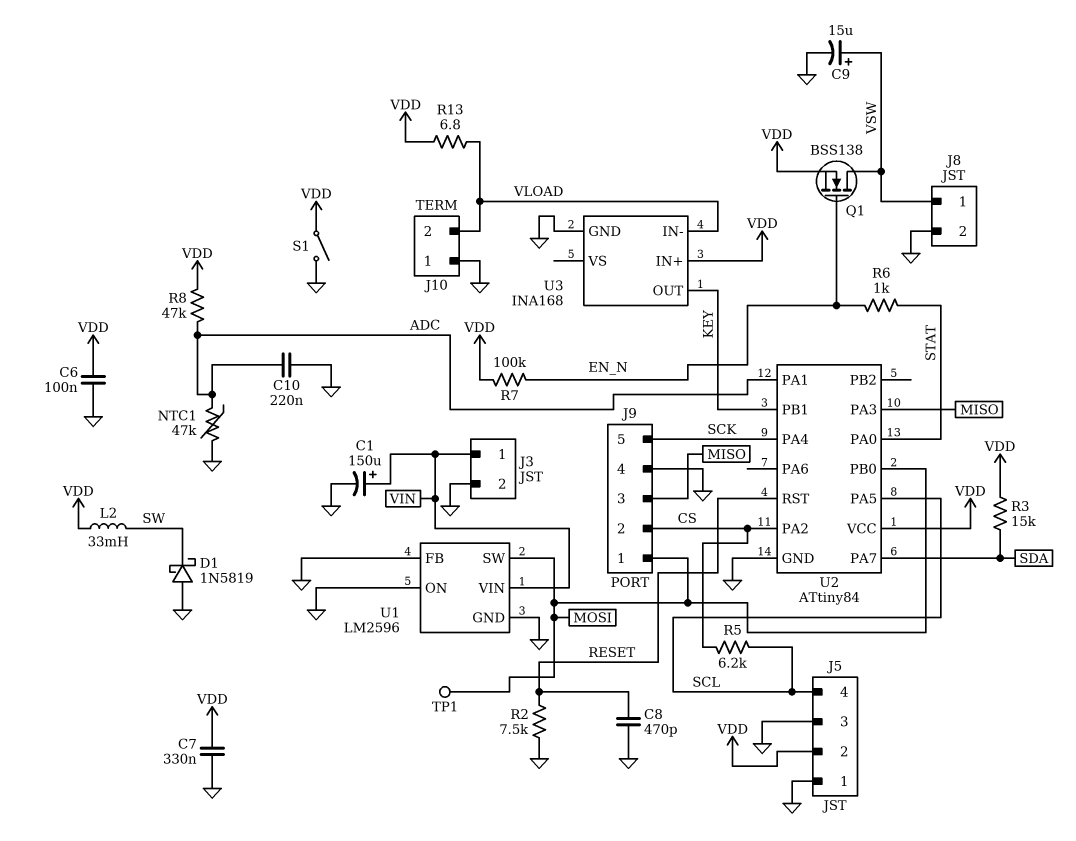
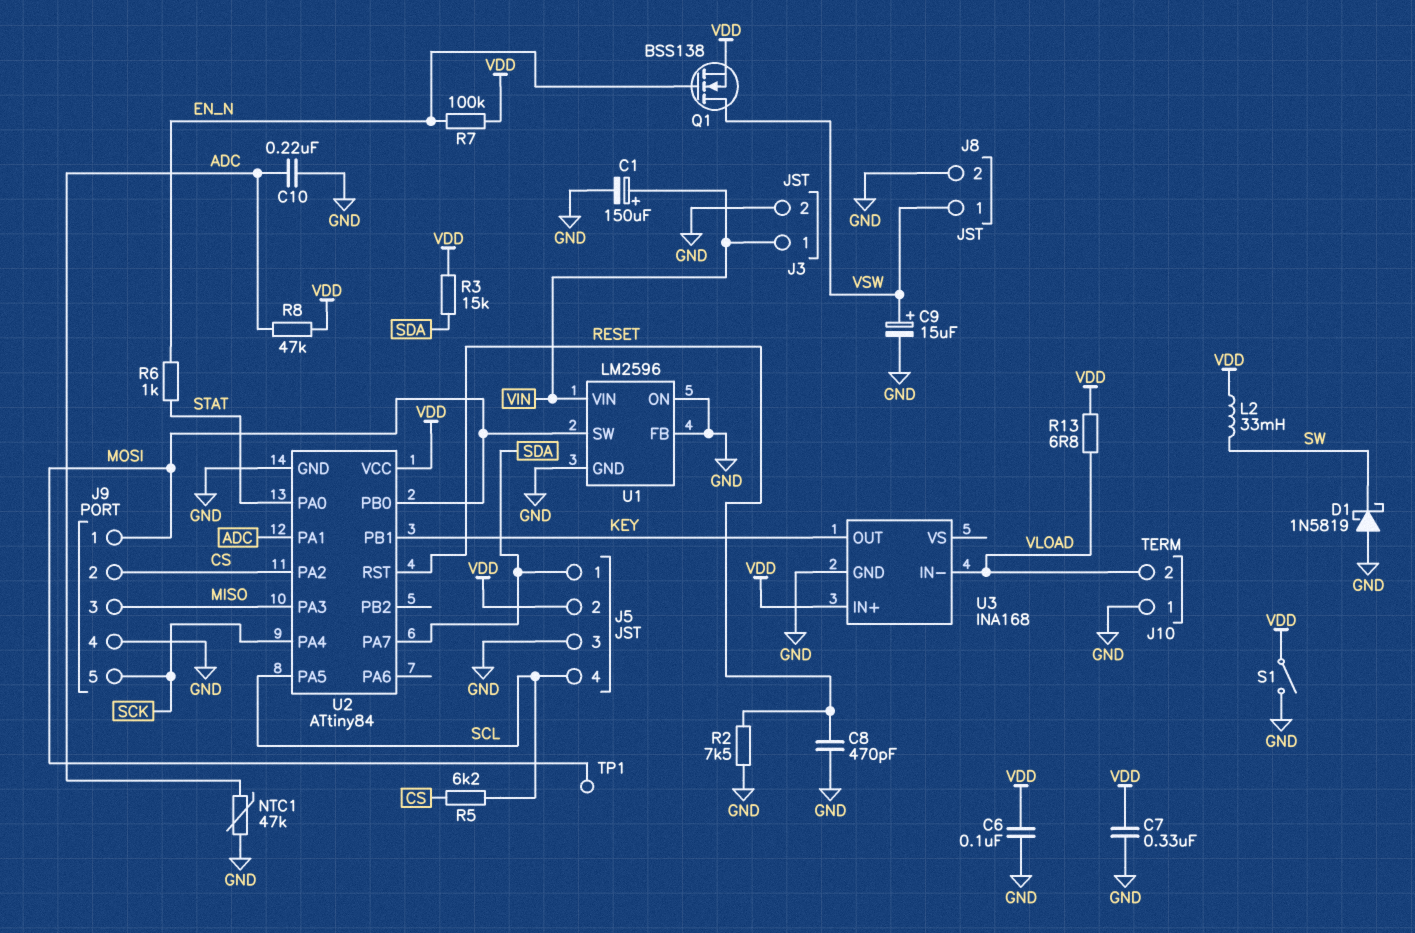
J5 pin 1: GND -> SDA

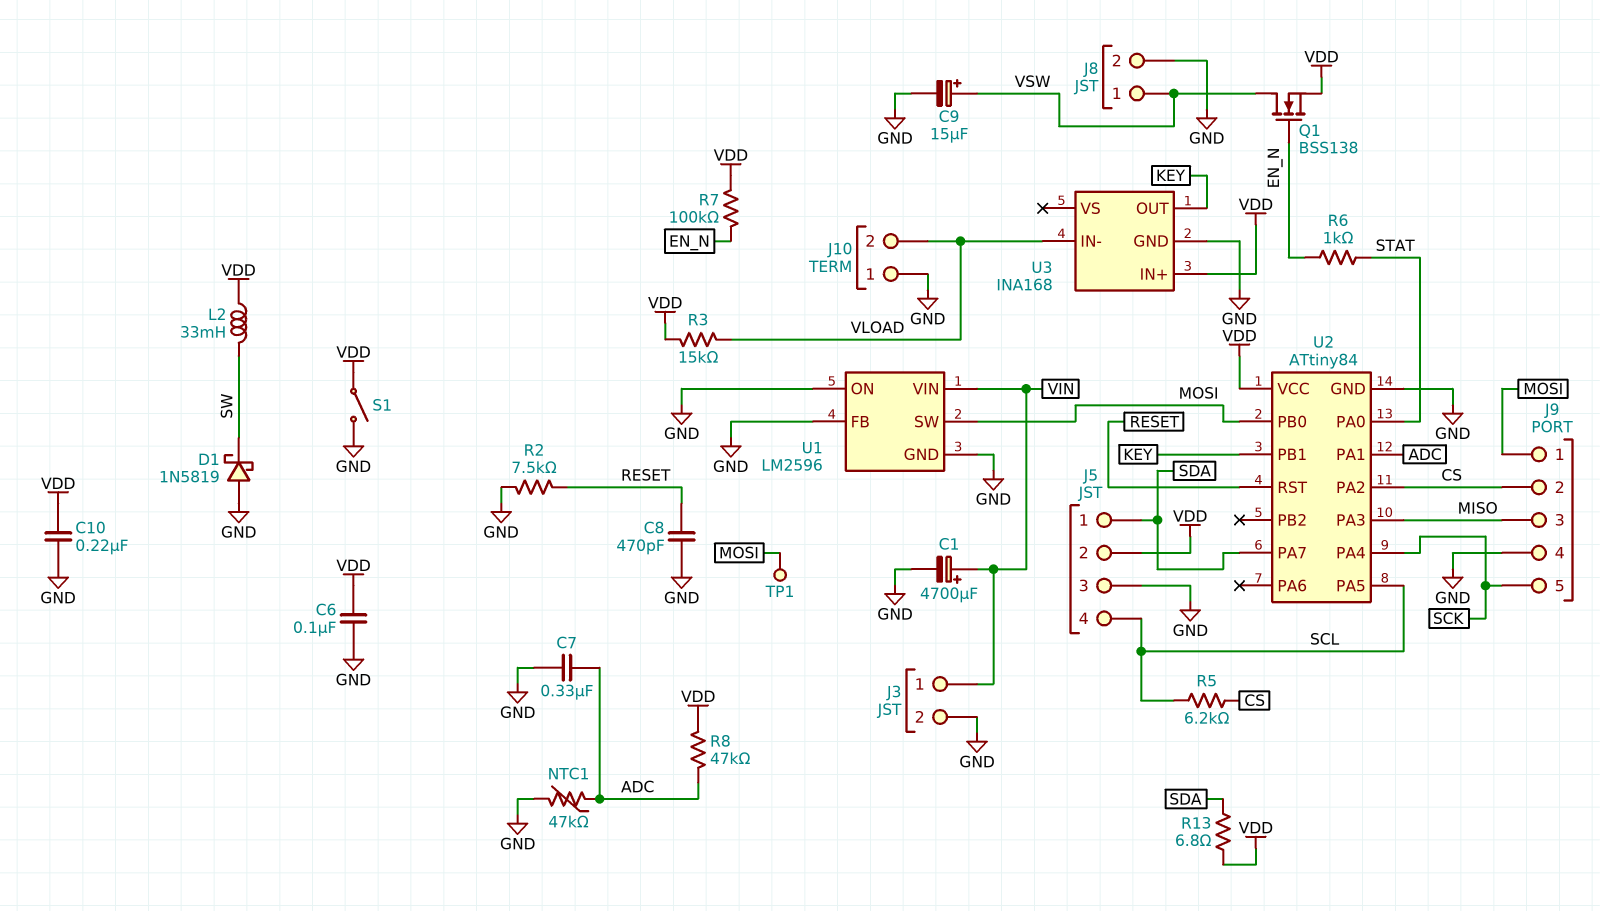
C1: 150uF (plus VIN, minus GND) -> 4700uF (plus VIN, minus GND)
C7: 330nF (GND, VDD) -> 330nF (ADC, GND)
C10: 220nF (ADC, GND) -> 220nF (GND, VDD)
R3: 15k (SDA, VDD) -> 15k (VDD, VLOAD)
R13: 6.8 (VDD, VLOAD) -> 6.8 (SDA, VDD)

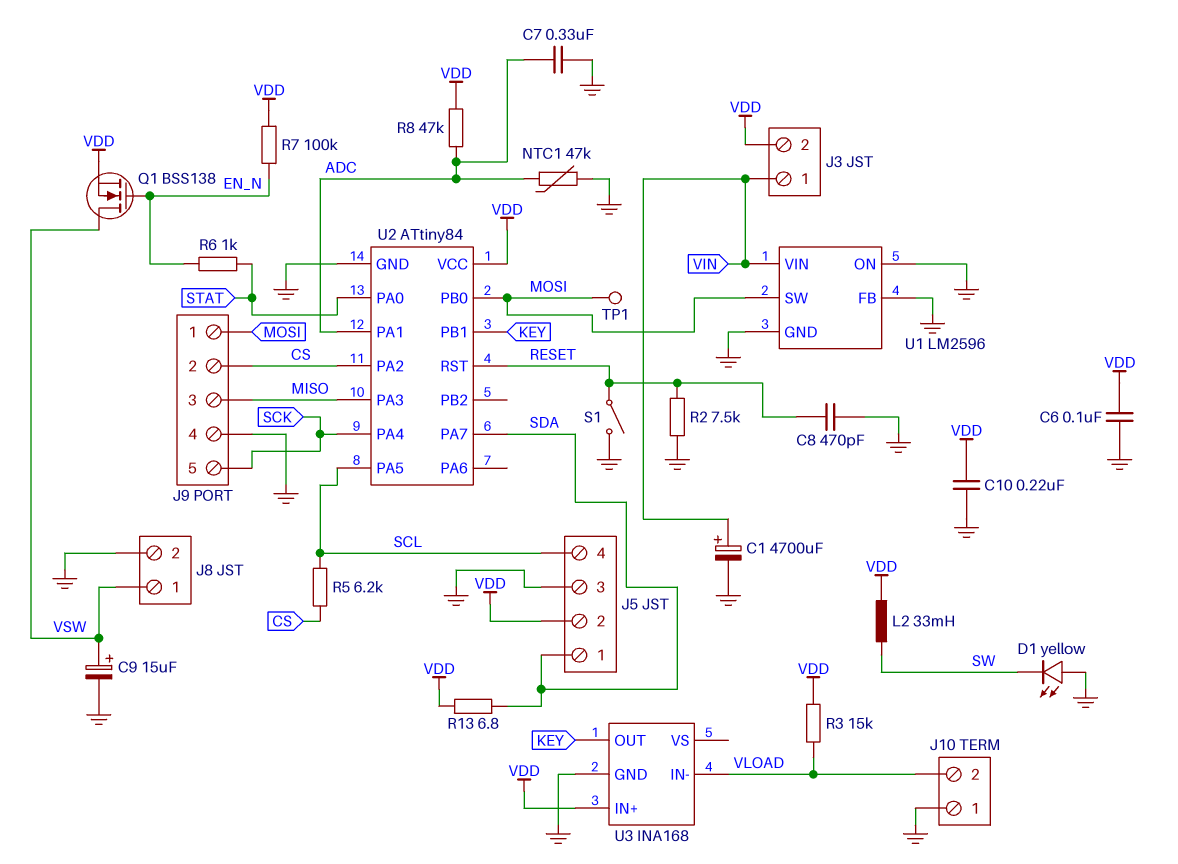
D1: schottky 1N5819 (A GND, K SW) -> LED yellow (A GND, K SW)
J3 pin 2: GND -> VDD
S1: switch (GND, VDD) -> switch (GND, RESET)

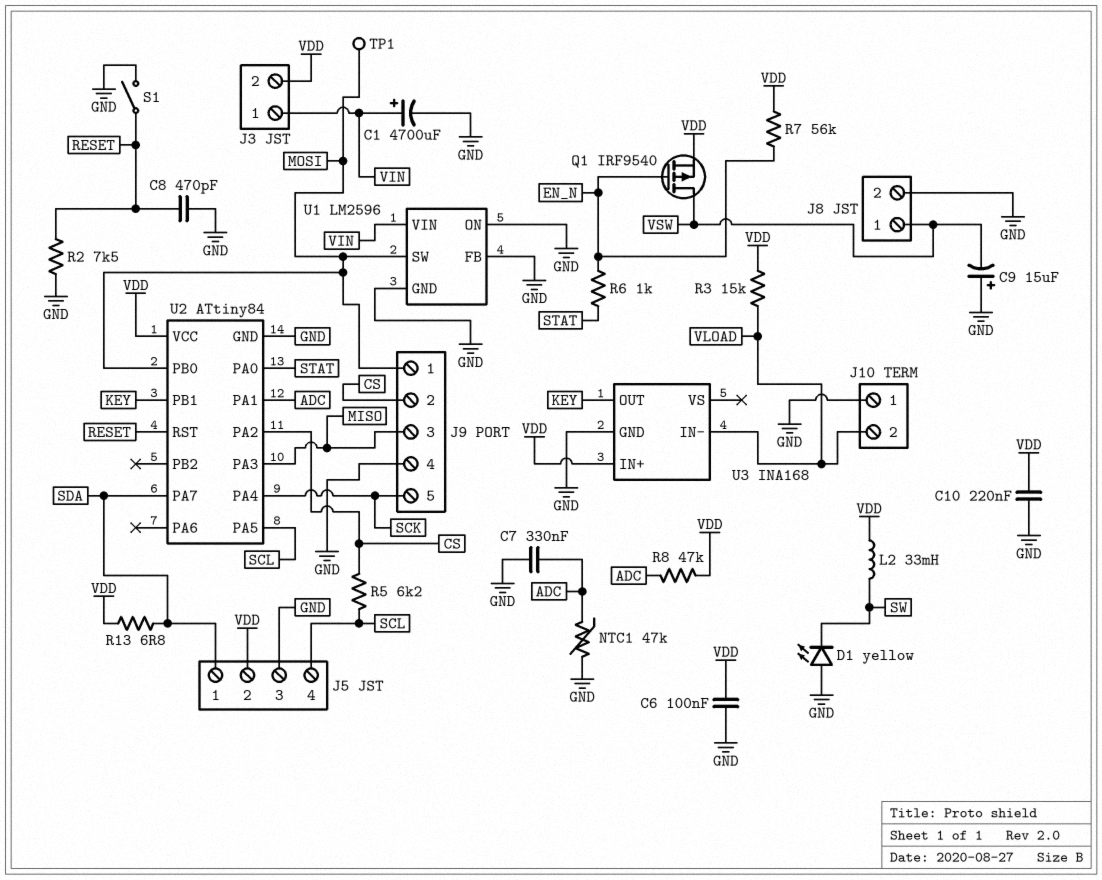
C9: 15uF (plus VSW, minus GND) -> 15uF (plus GND, minus VSW)
Q1: NMOS BSS138 (G EN_N, D VSW, S VDD) -> PMOS IRF9540 (G EN_N, D VSW, S VDD)
R7: 100k (EN_N, VDD) -> 56k (EN_N, VDD)

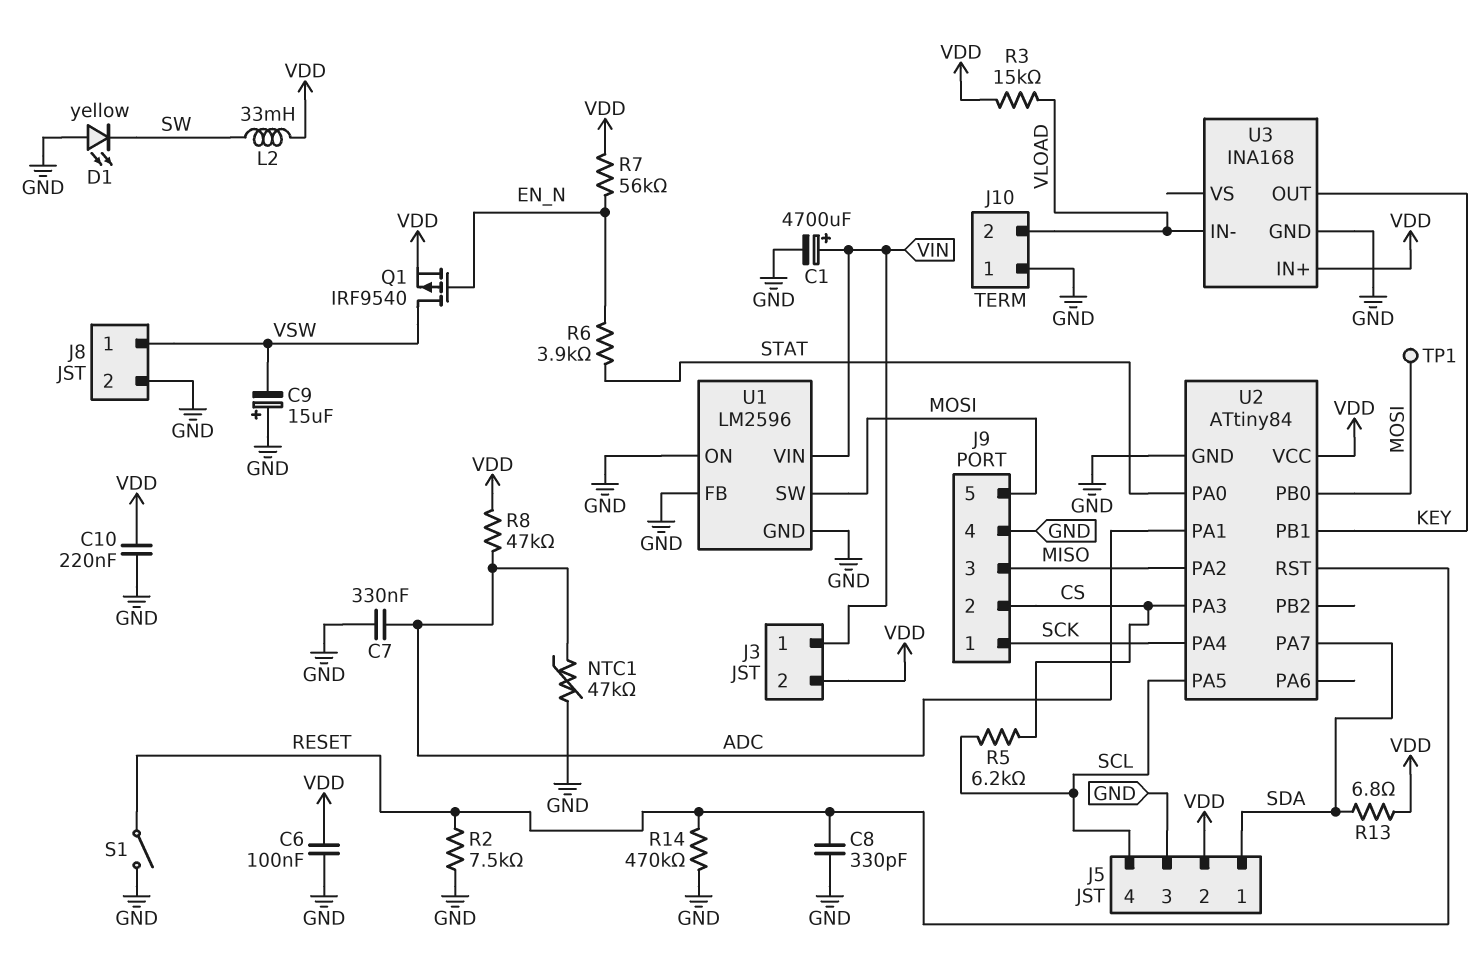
C8: 470pF (GND, RESET) -> 330pF (GND, RESET)
J9 pin 1: MOSI -> SCK
J9 pin 5: SCK -> MOSI
R6: 1k (EN_N, STAT) -> 3.9k (EN_N, STAT)
R14: none -> 470k (GND, RESET)
U2 pin PA2: CS -> MISO
U2 pin PA3: MISO -> CS

